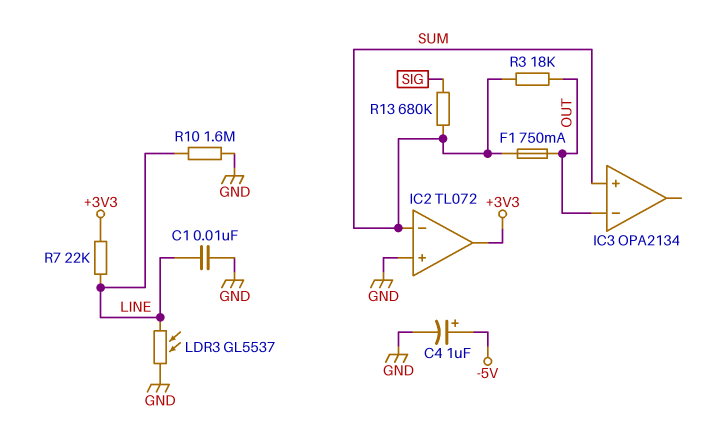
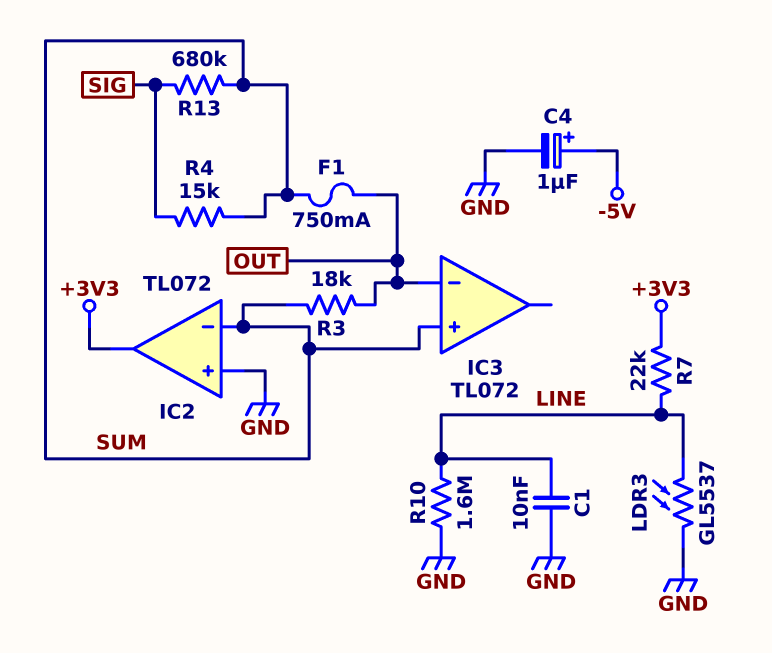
IC3: OPA2134 -> TL072
R4: none -> 15k (SIG, SUM)

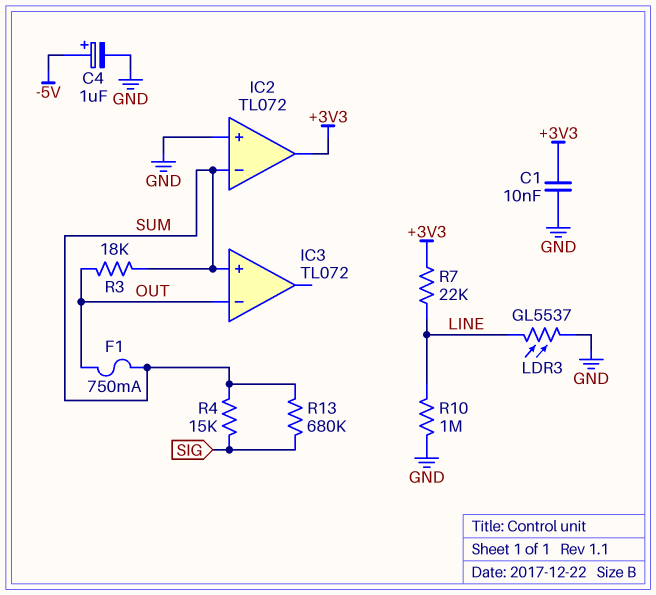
C1: 10nF (GND, LINE) -> 10nF (+3V3, GND)
R10: 1.6M (GND, LINE) -> 1M (GND, LINE)

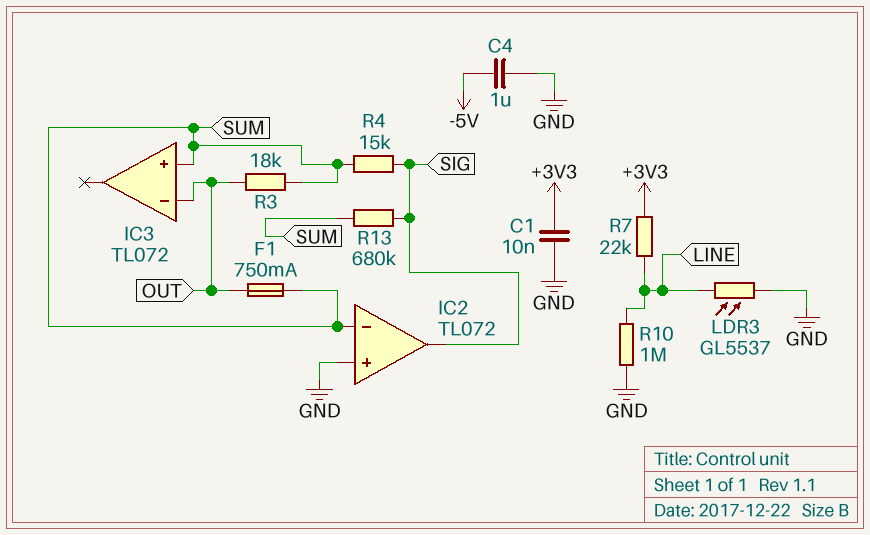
C4: 1uF (plus -5V, minus GND) -> 1uF (-5V, GND)
IC2 pin out: +3V3 -> SIG

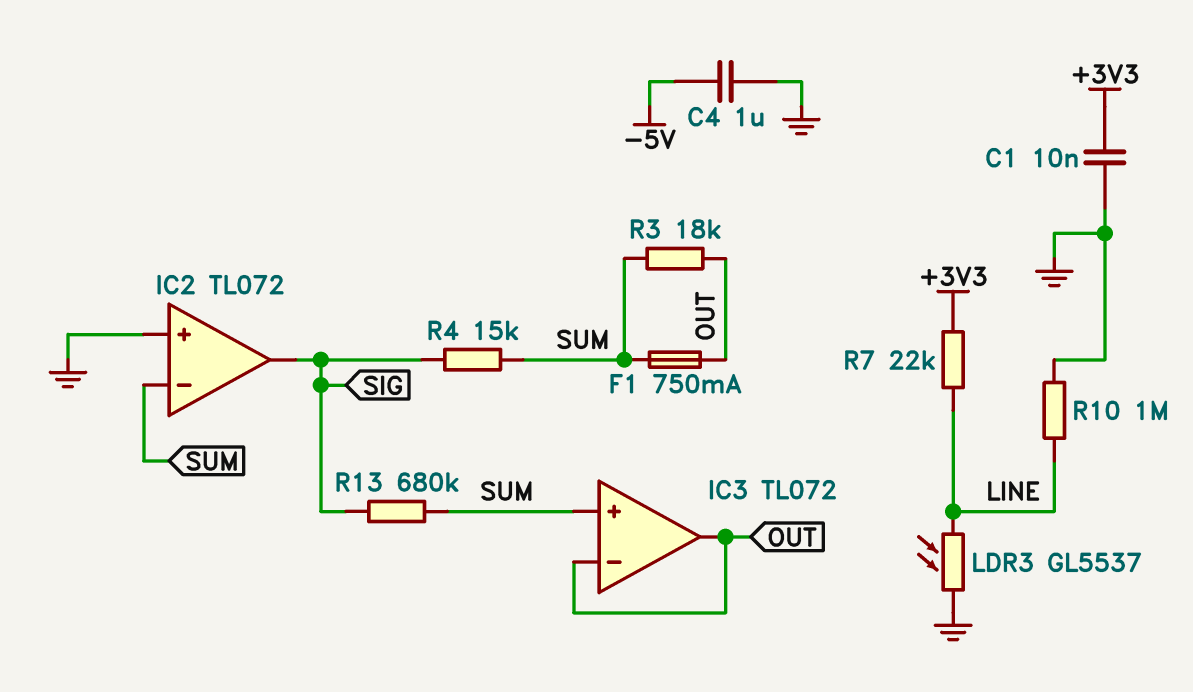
IC3 pin out: none -> OUT

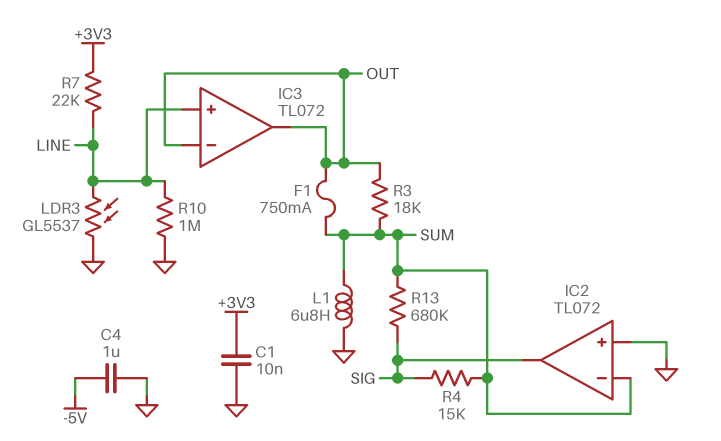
IC3 pin in+: SUM -> LINE
L1: none -> 6.8uH (GND, SUM)

